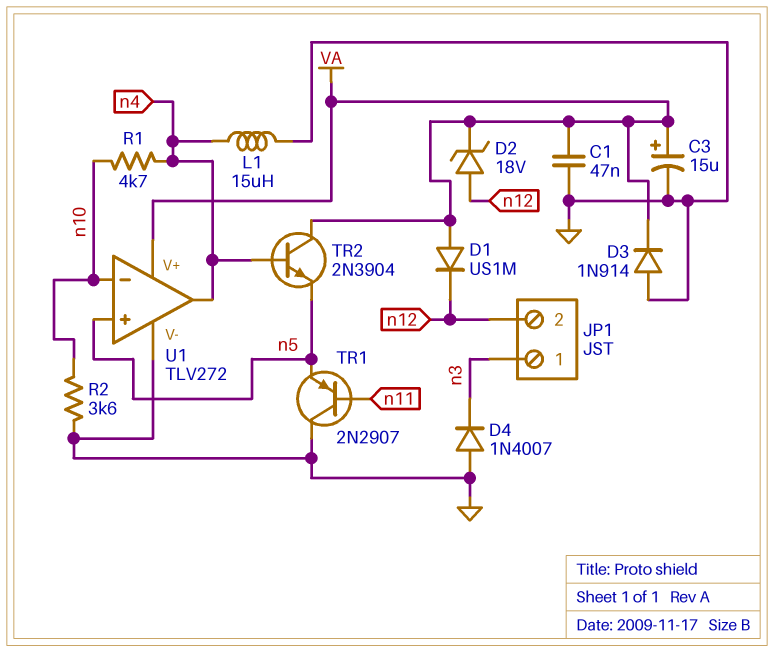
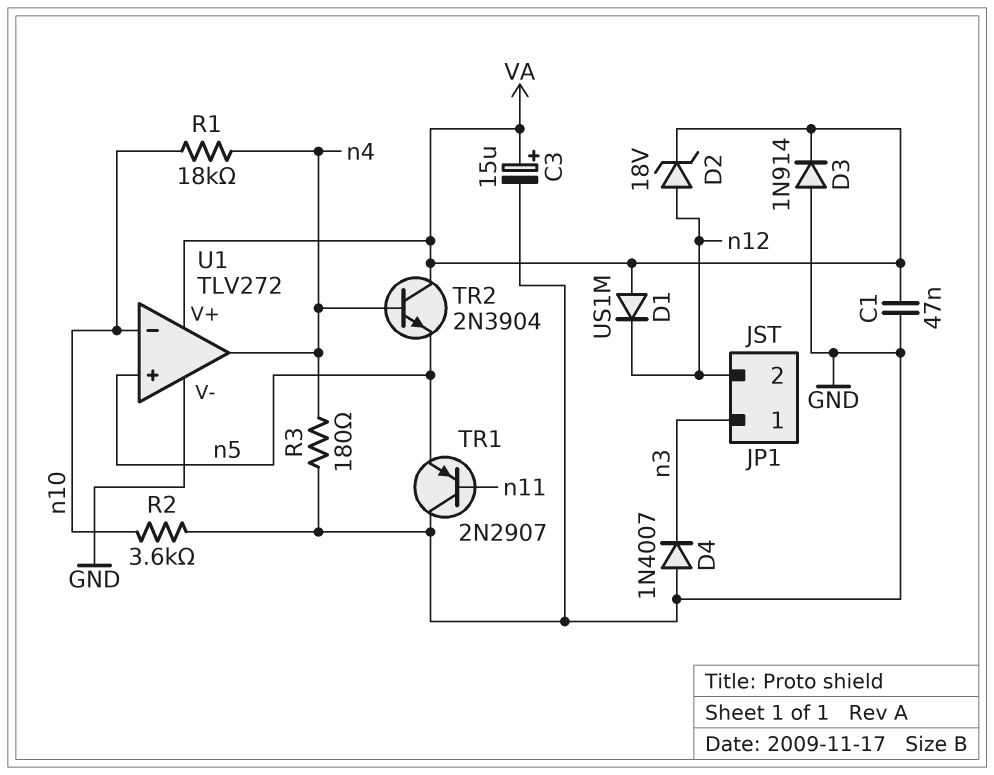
L1: 15uH (GND, n4) -> none
R1: 4.7k (n4, n10) -> 18k (n4, n10)
R3: none -> 180 (GND, n4)

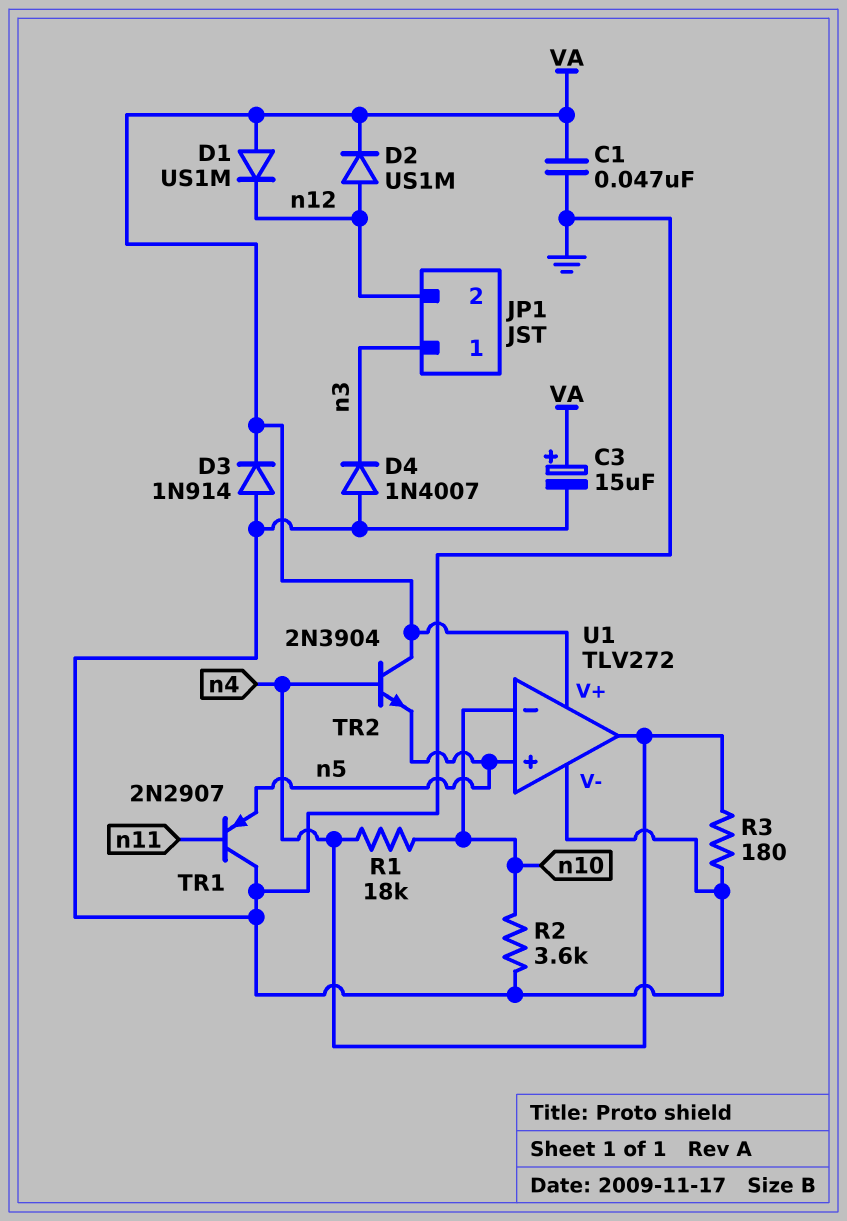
D2: zener 18V (A n12, K VA) -> diode US1M (A n12, K VA)

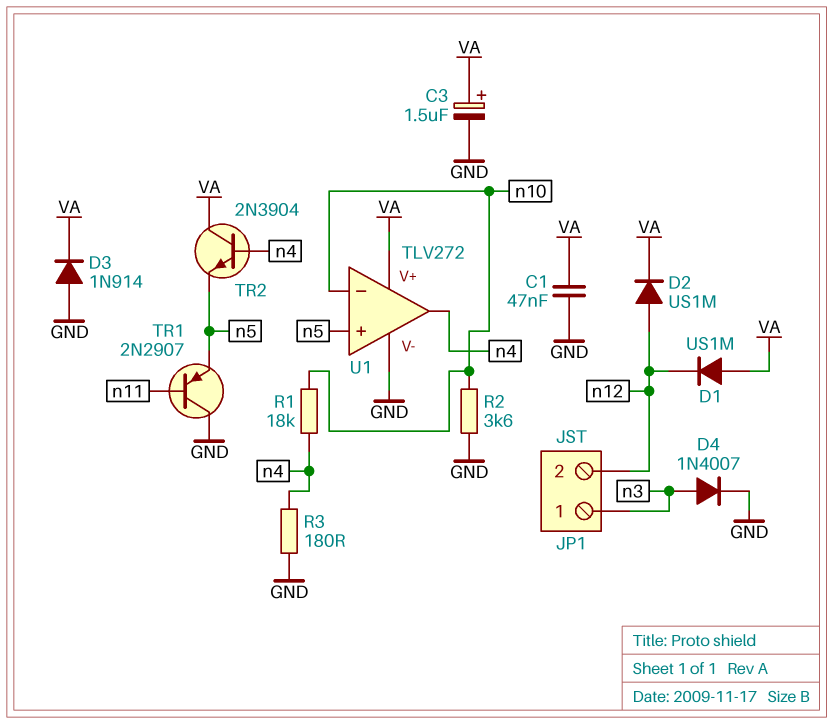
C3: 15uF (plus VA, minus GND) -> 1.5uF (plus VA, minus GND)
D4: diode 1N4007 (A GND, K n3) -> diode 1N4007 (A n3, K GND)

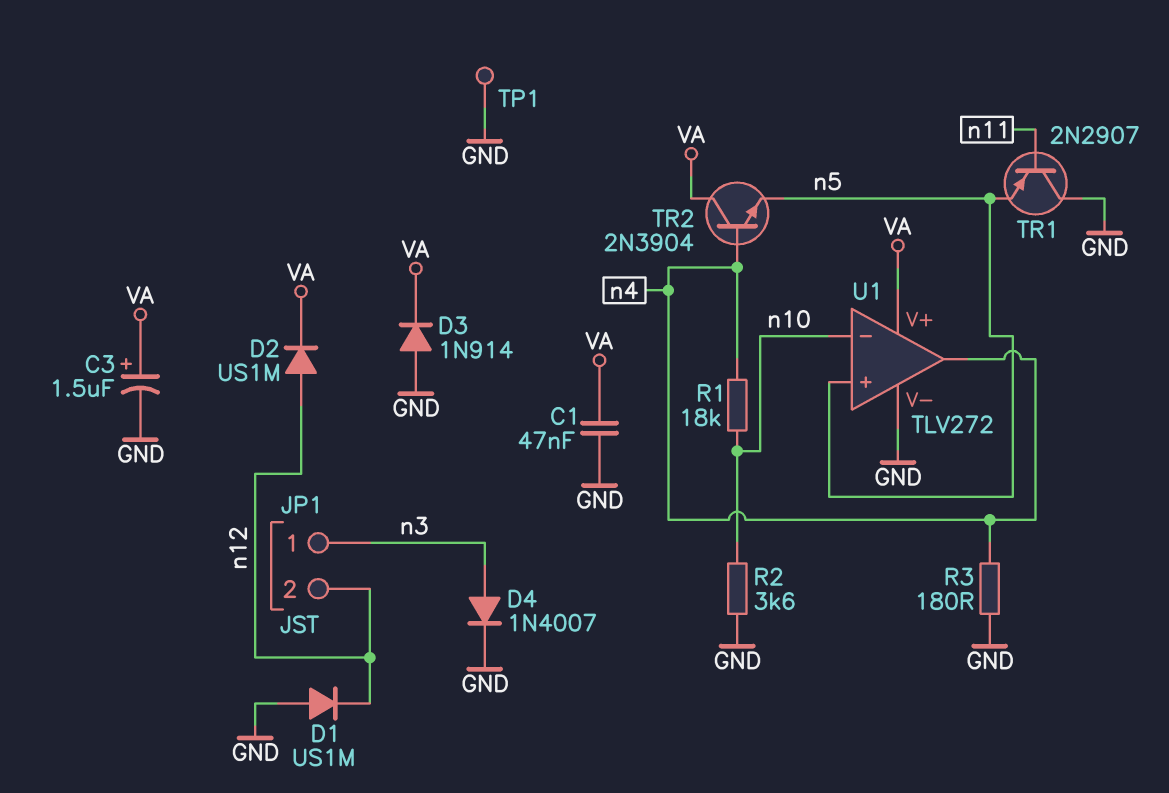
D1: diode US1M (A VA, K n12) -> diode US1M (A GND, K n12)
TP1: none -> test point (GND)

